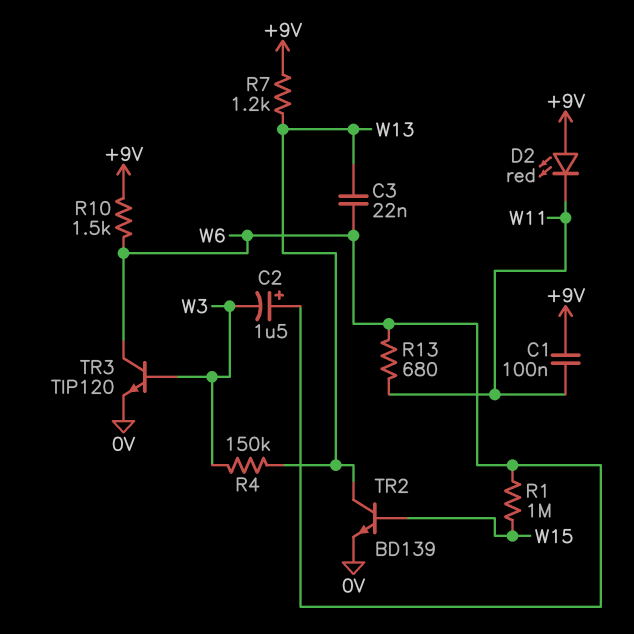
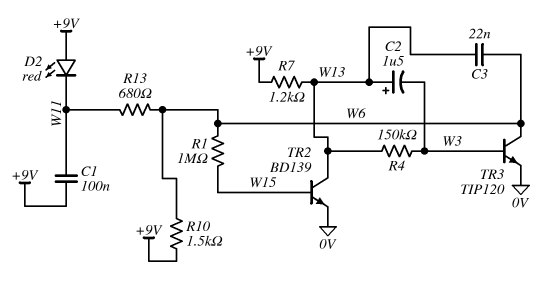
C2: 1.5uF (plus W6, minus W3) -> 1.5uF (plus W13, minus W3)

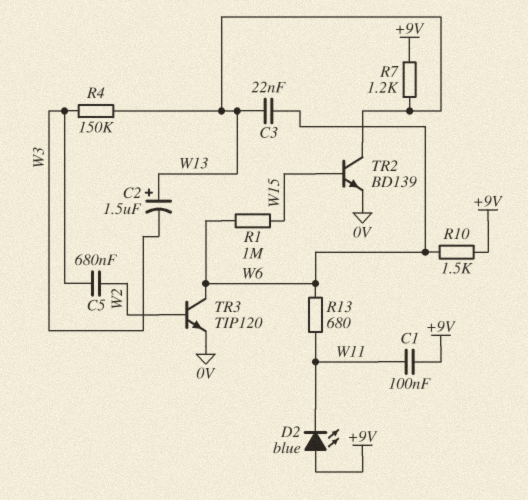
C5: none -> 680nF (W2, W3)
D2: LED red (A +9V, K W11) -> LED blue (A +9V, K W11)
TR3: NPN TIP120 (B W3, C W6, E 0V) -> NPN TIP120 (B W2, C W6, E 0V)

